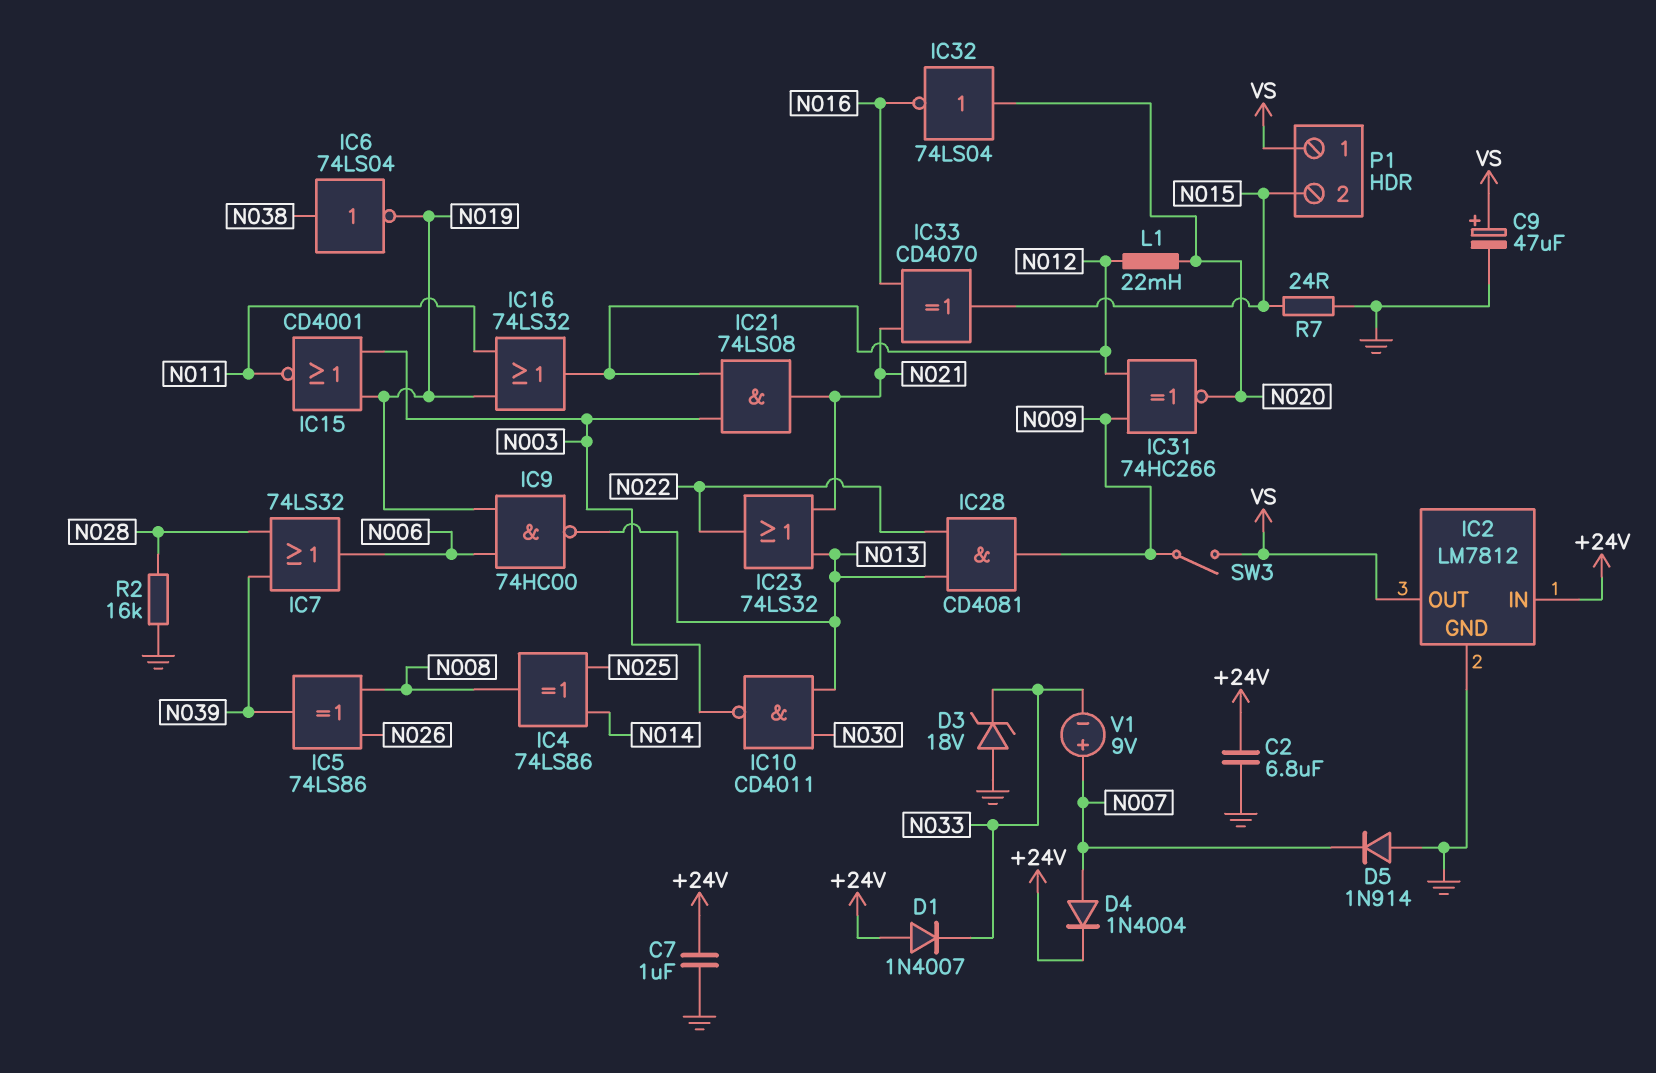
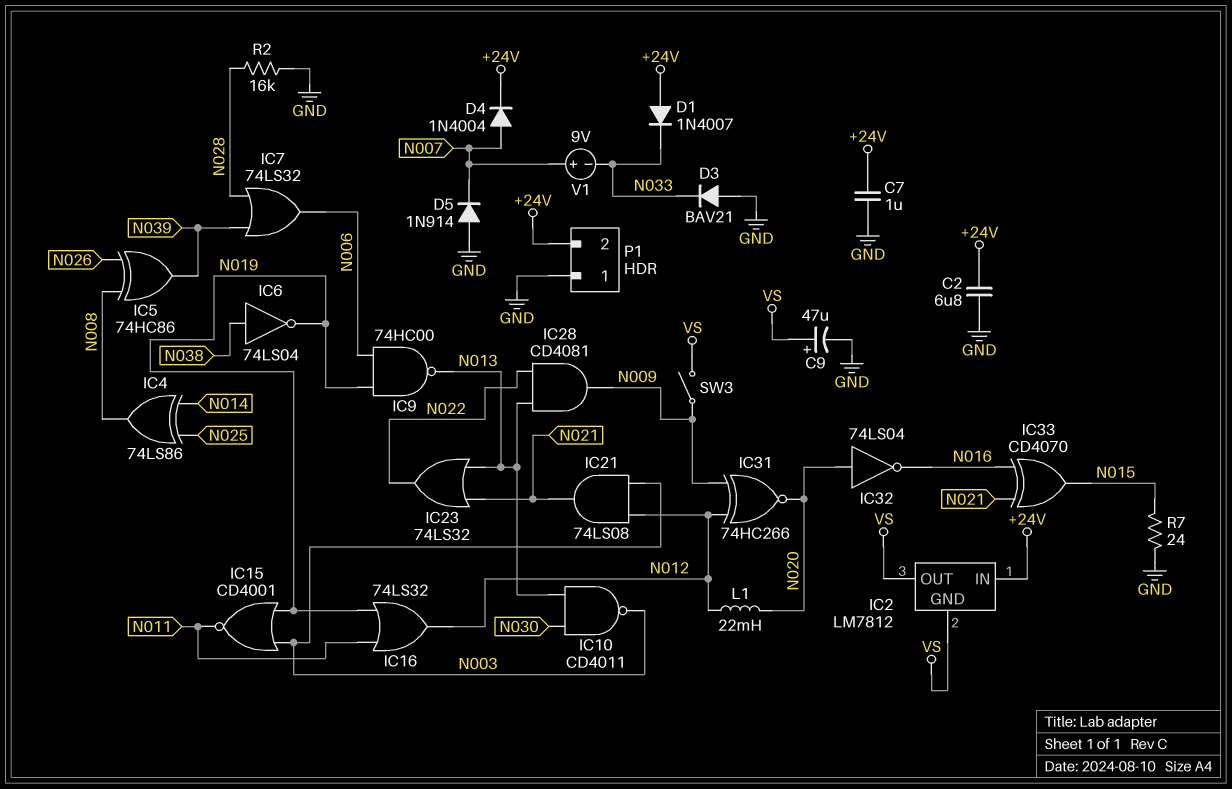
D3: zener 18V (A GND, K N033) -> diode BAV21 (A GND, K N033)
IC2 pin GND: GND -> VS
IC5: XOR 74LS86 (in N008, in N026, out N039) -> XOR 74HC86 (in N008, in N026, out N039)
P1 pin 1: VS -> GND
P1 pin 2: N015 -> +24V

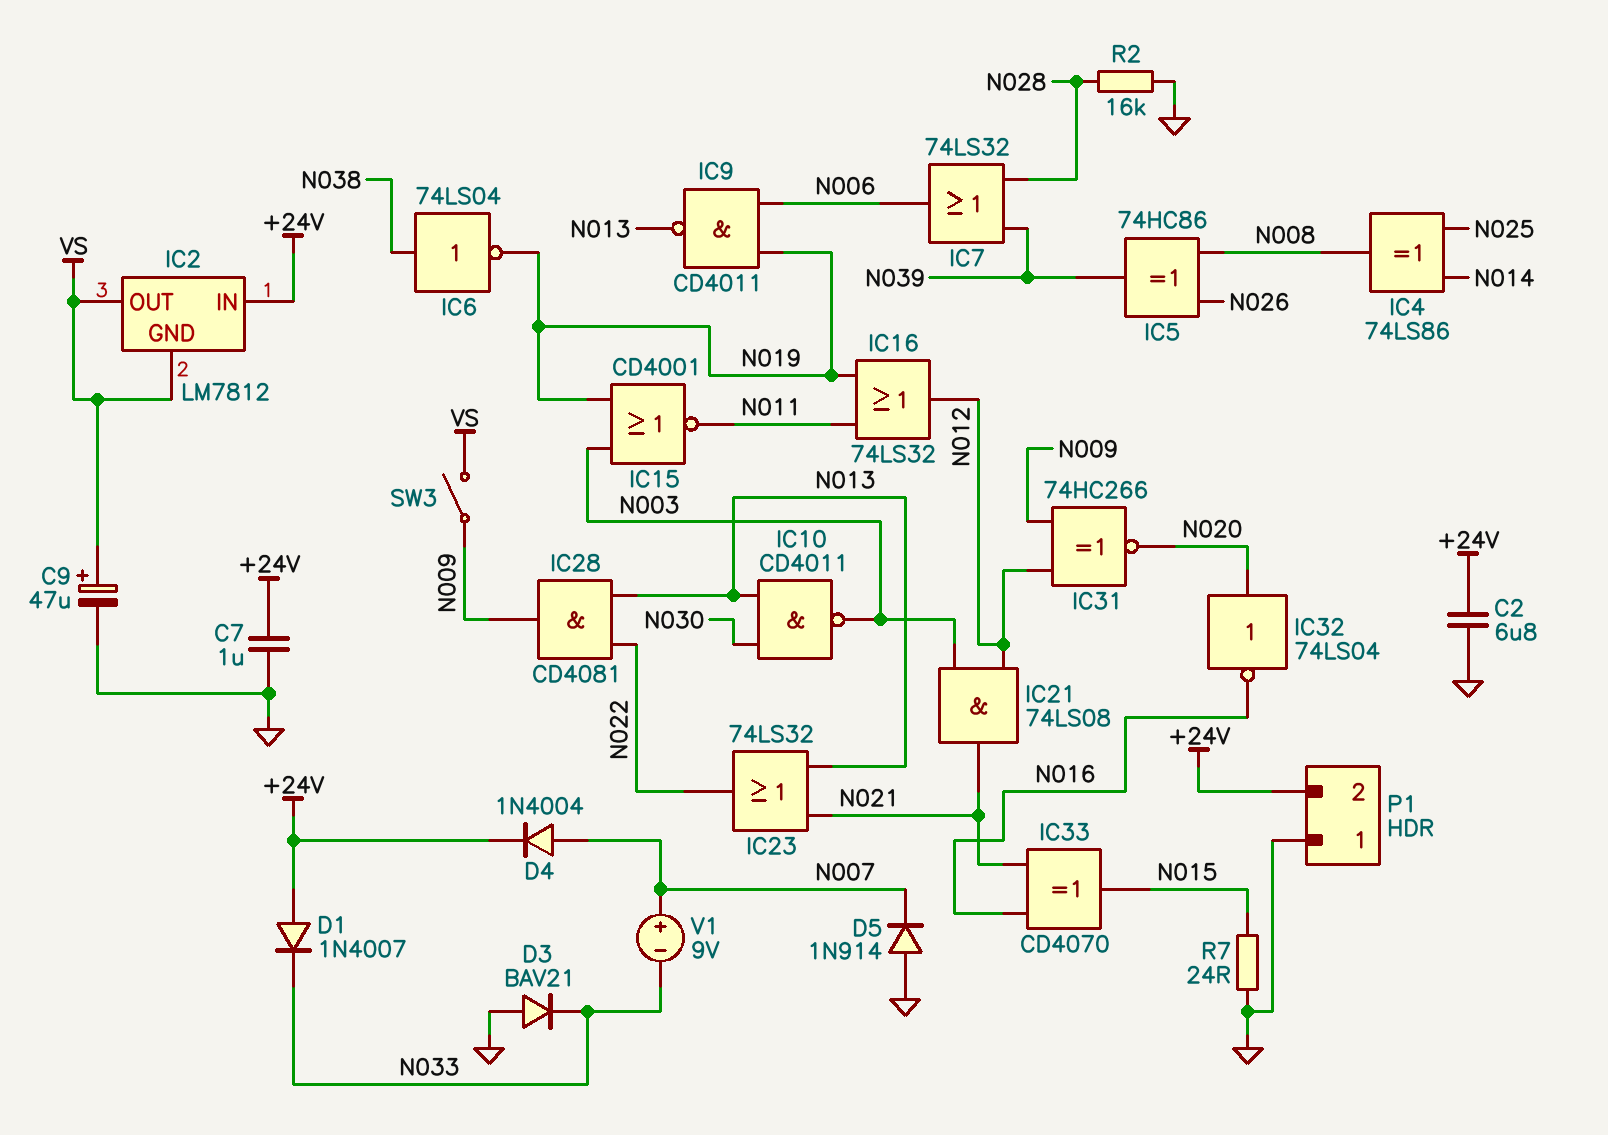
IC9: NAND 74HC00 (in N006, in N019, out N013) -> NAND CD4011 (in N006, in N019, out N013)
L1: 22mH (N012, N020) -> none

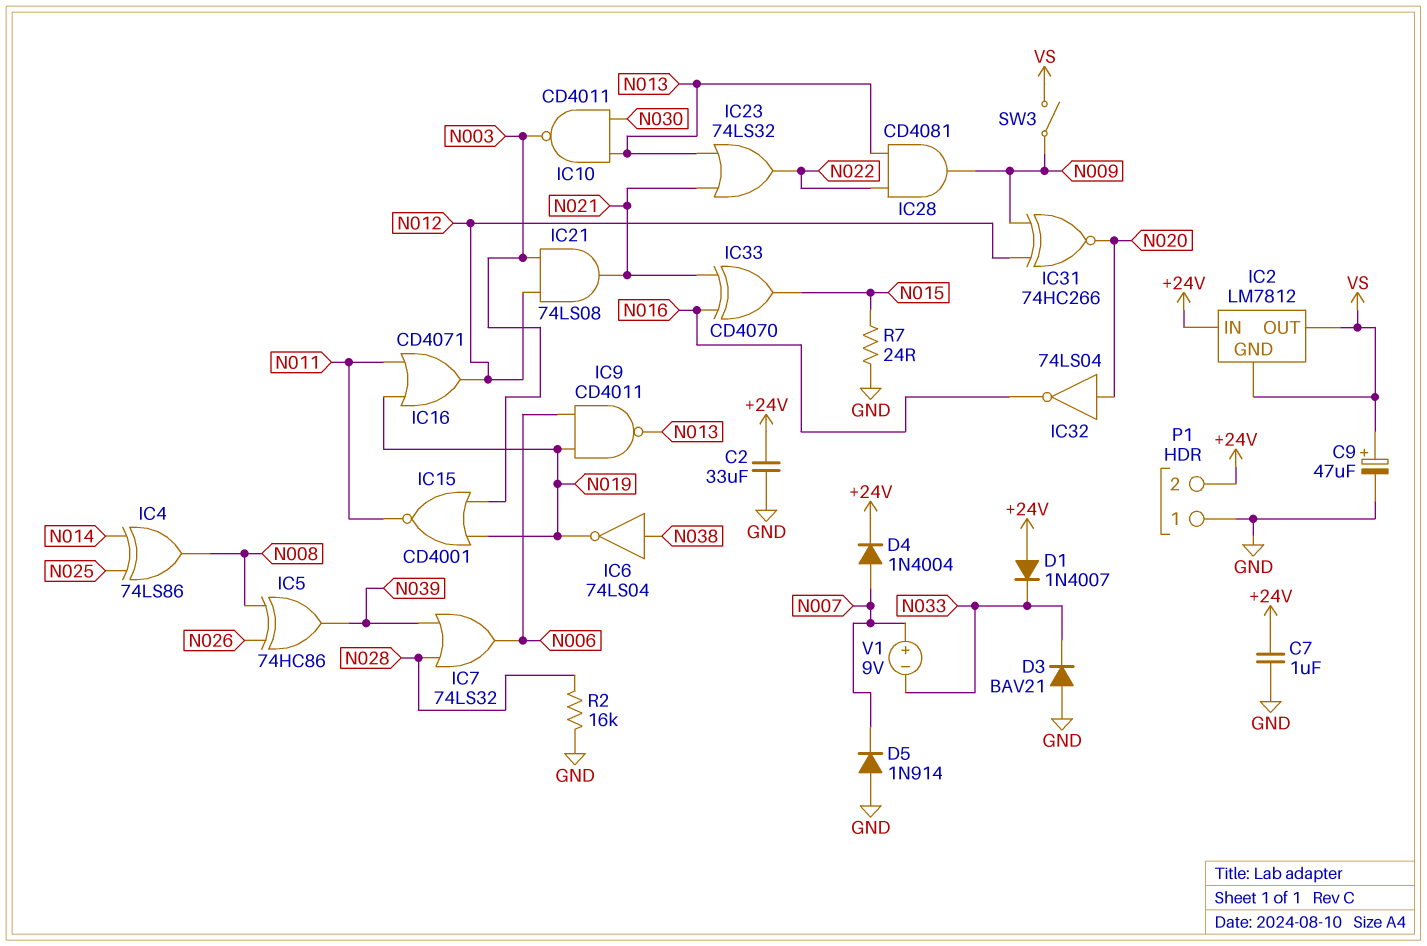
C2: 6.8uF (+24V, GND) -> 33uF (+24V, GND)
IC16: OR 74LS32 (in N011, in N019, out N012) -> OR CD4071 (in N011, in N019, out N012)

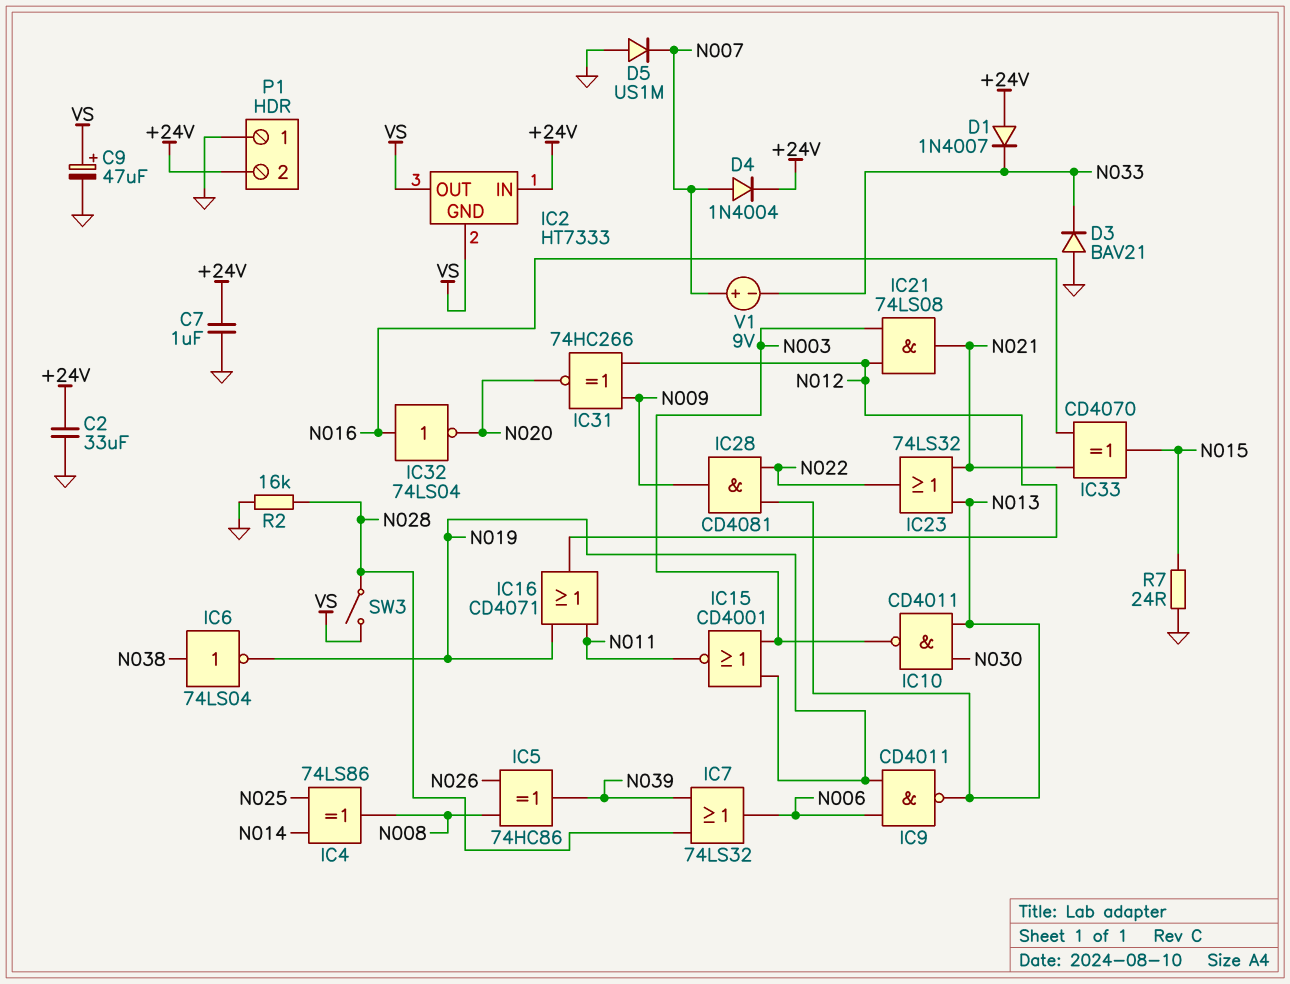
D5: diode 1N914 (A GND, K N007) -> diode US1M (A GND, K N007)
IC2: LM7812 -> HT7333
IC32: NOT 74LS04 (in N020, out N016) -> NOT 74LS04 (in N016, out N020)
SW3: switch (N009, VS) -> switch (N028, VS)

